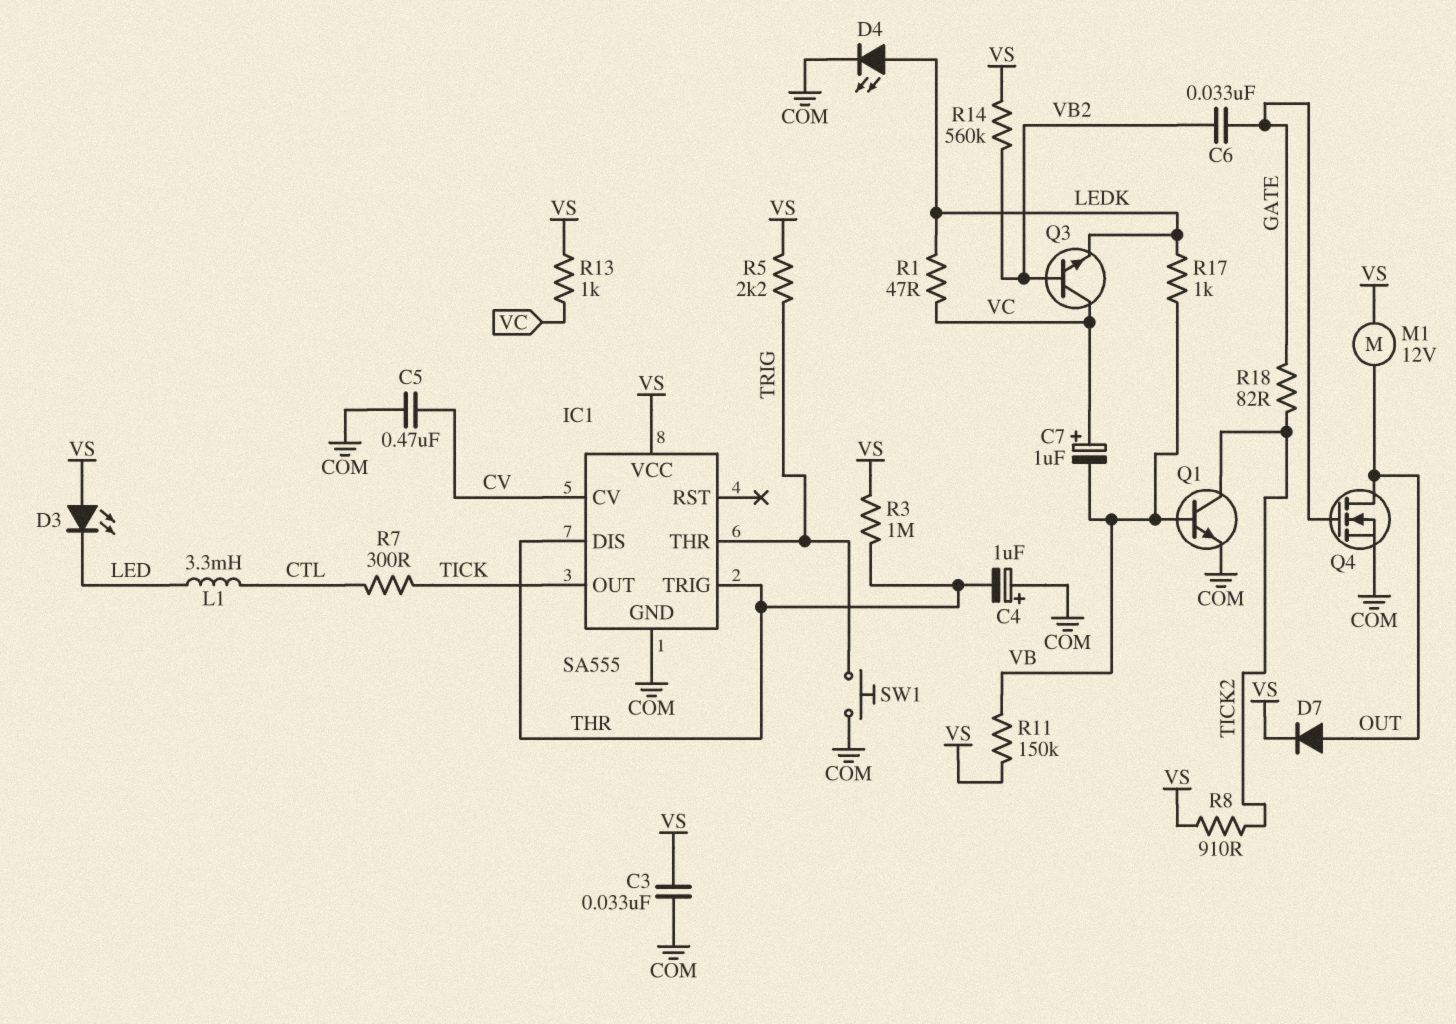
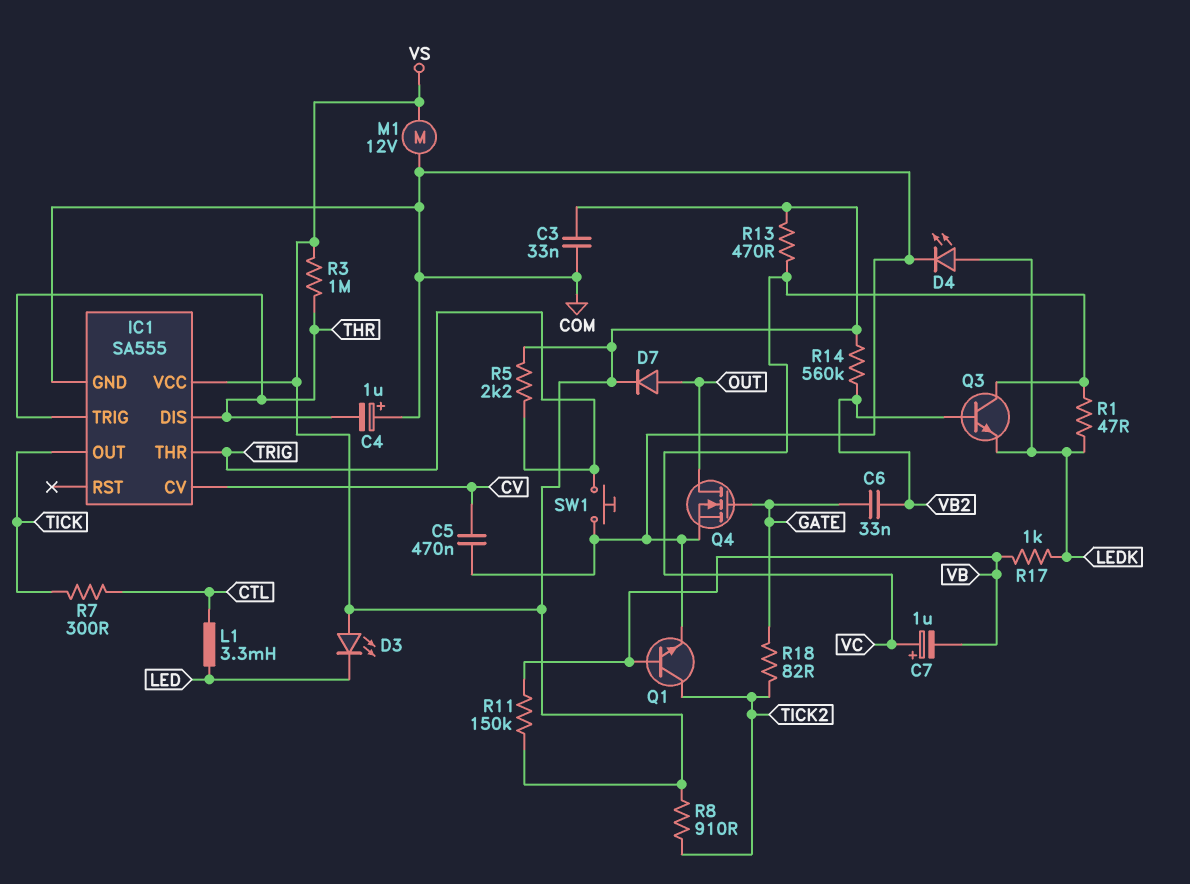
M1: motor 12V (OUT, VS) -> motor 12V (COM, VS)
R13: 1k (VC, VS) -> 470 (VC, VS)

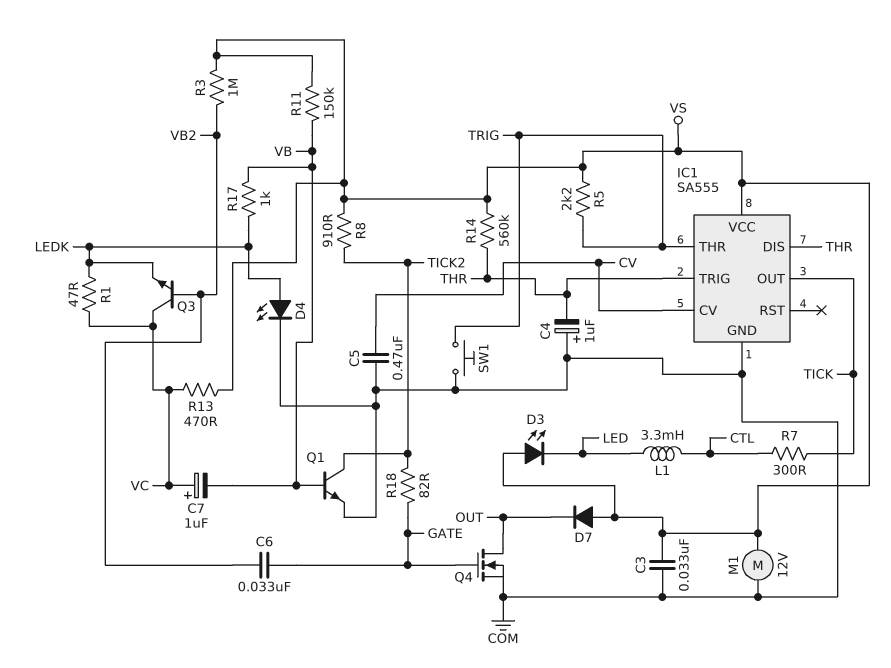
D7: diode (A OUT, K VS) -> diode (A VS, K OUT)
R3: 1M (THR, VS) -> 1M (VB2, VS)
R14: 560k (VB2, VS) -> 560k (THR, VS)

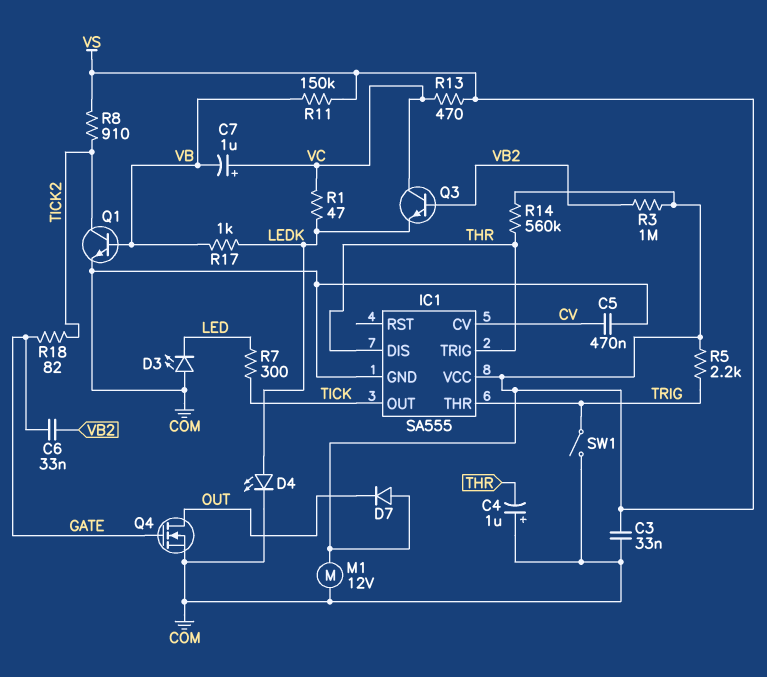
D3: LED (A VS, K LED) -> LED (A COM, K LED)
L1: 3.3mH (CTL, LED) -> none
R7: 300 (CTL, TICK) -> 300 (LED, TICK)
SW1: button (COM, TRIG) -> switch (COM, TRIG)

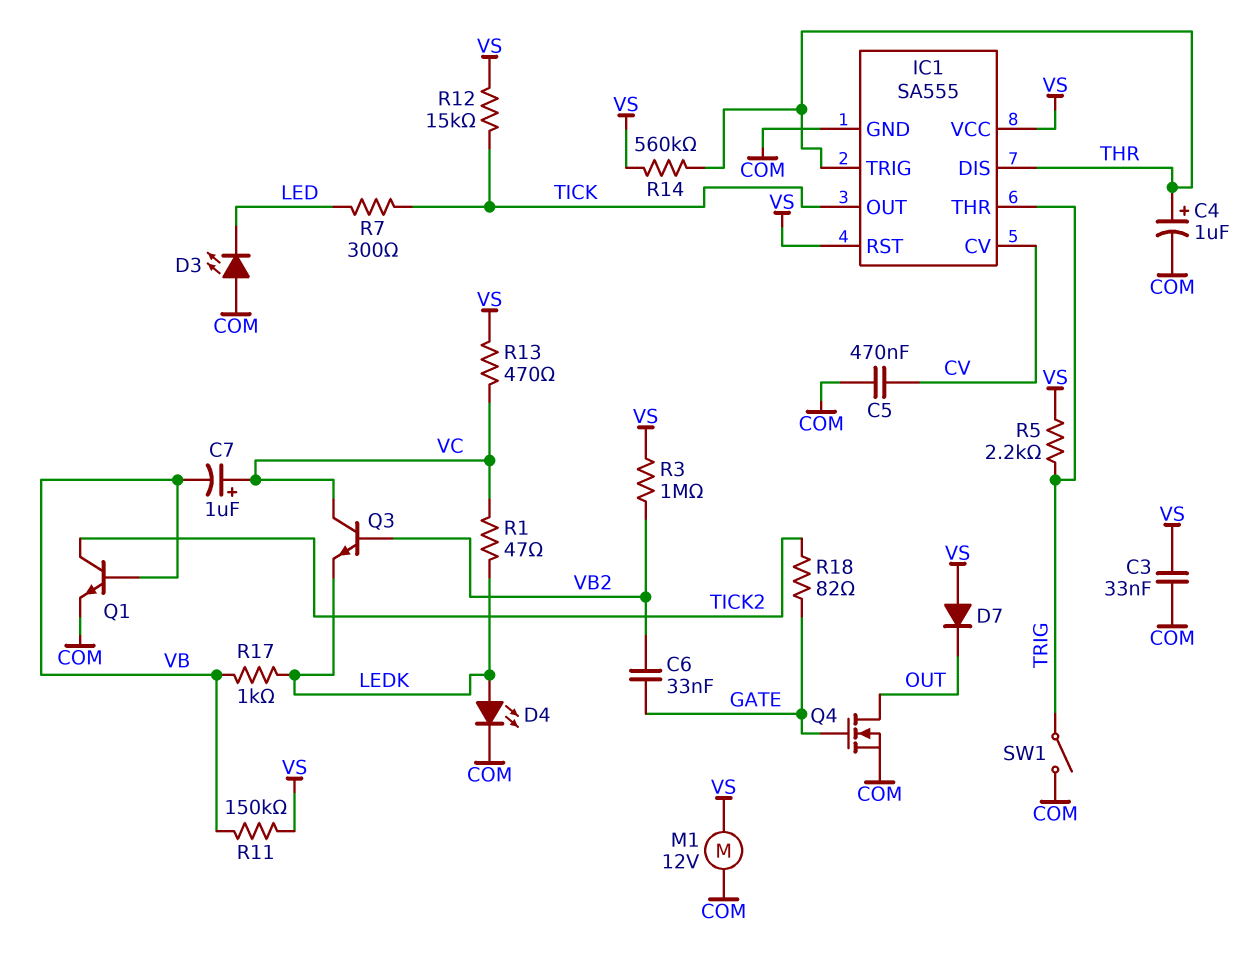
C4: 1uF (plus COM, minus THR) -> 1uF (plus THR, minus COM)
IC1 pin RST: none -> VS
R8: 910 (TICK2, VS) -> none
R12: none -> 15k (TICK, VS)

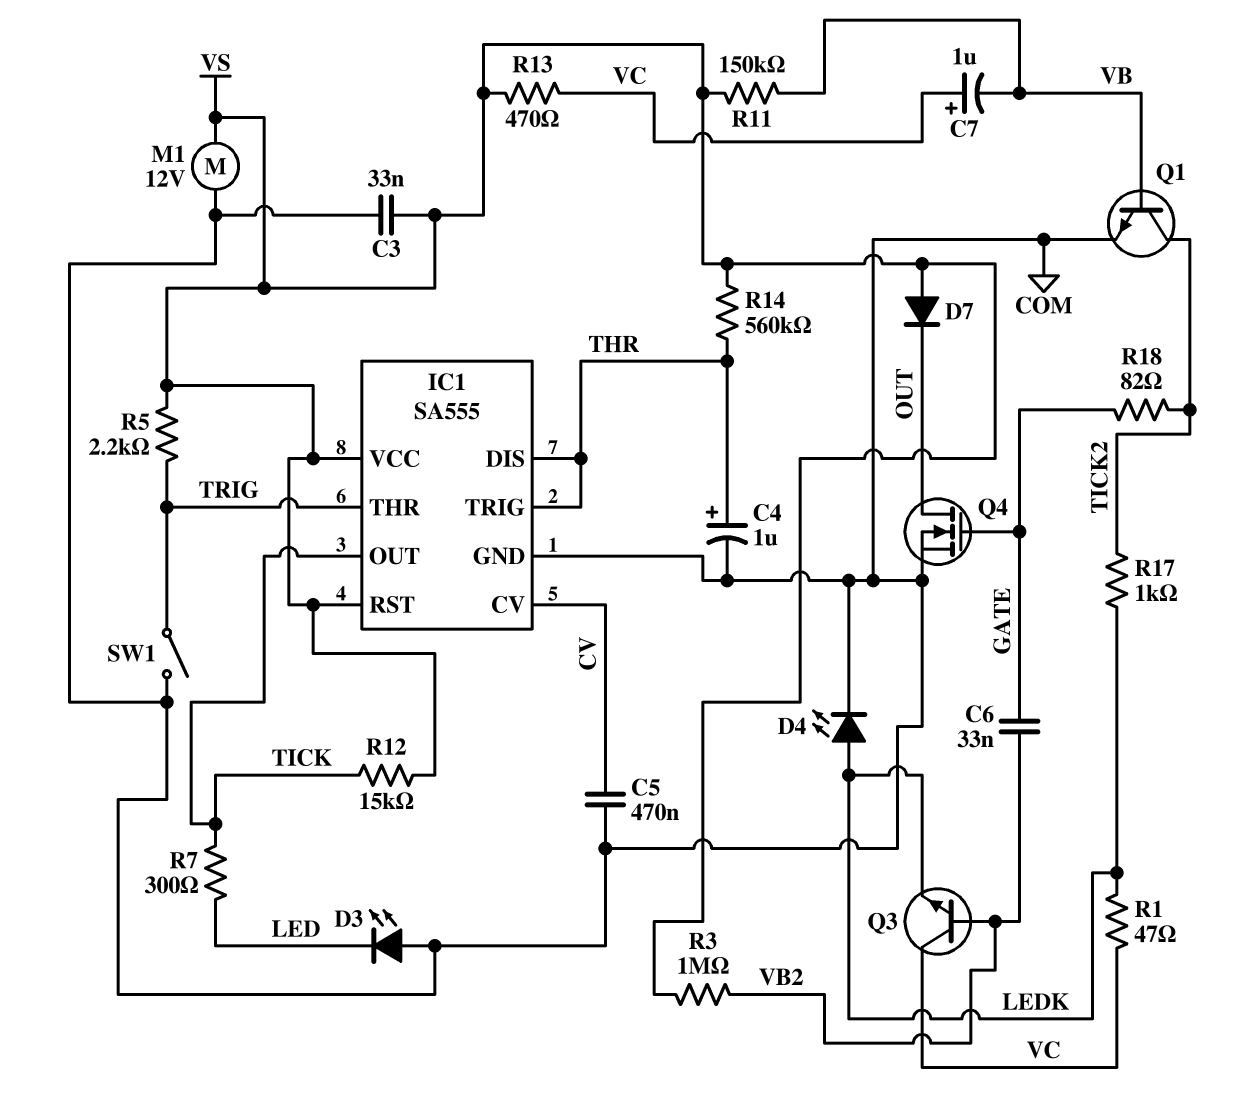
R17: 1k (LEDK, VB) -> 1k (LEDK, TICK2)

